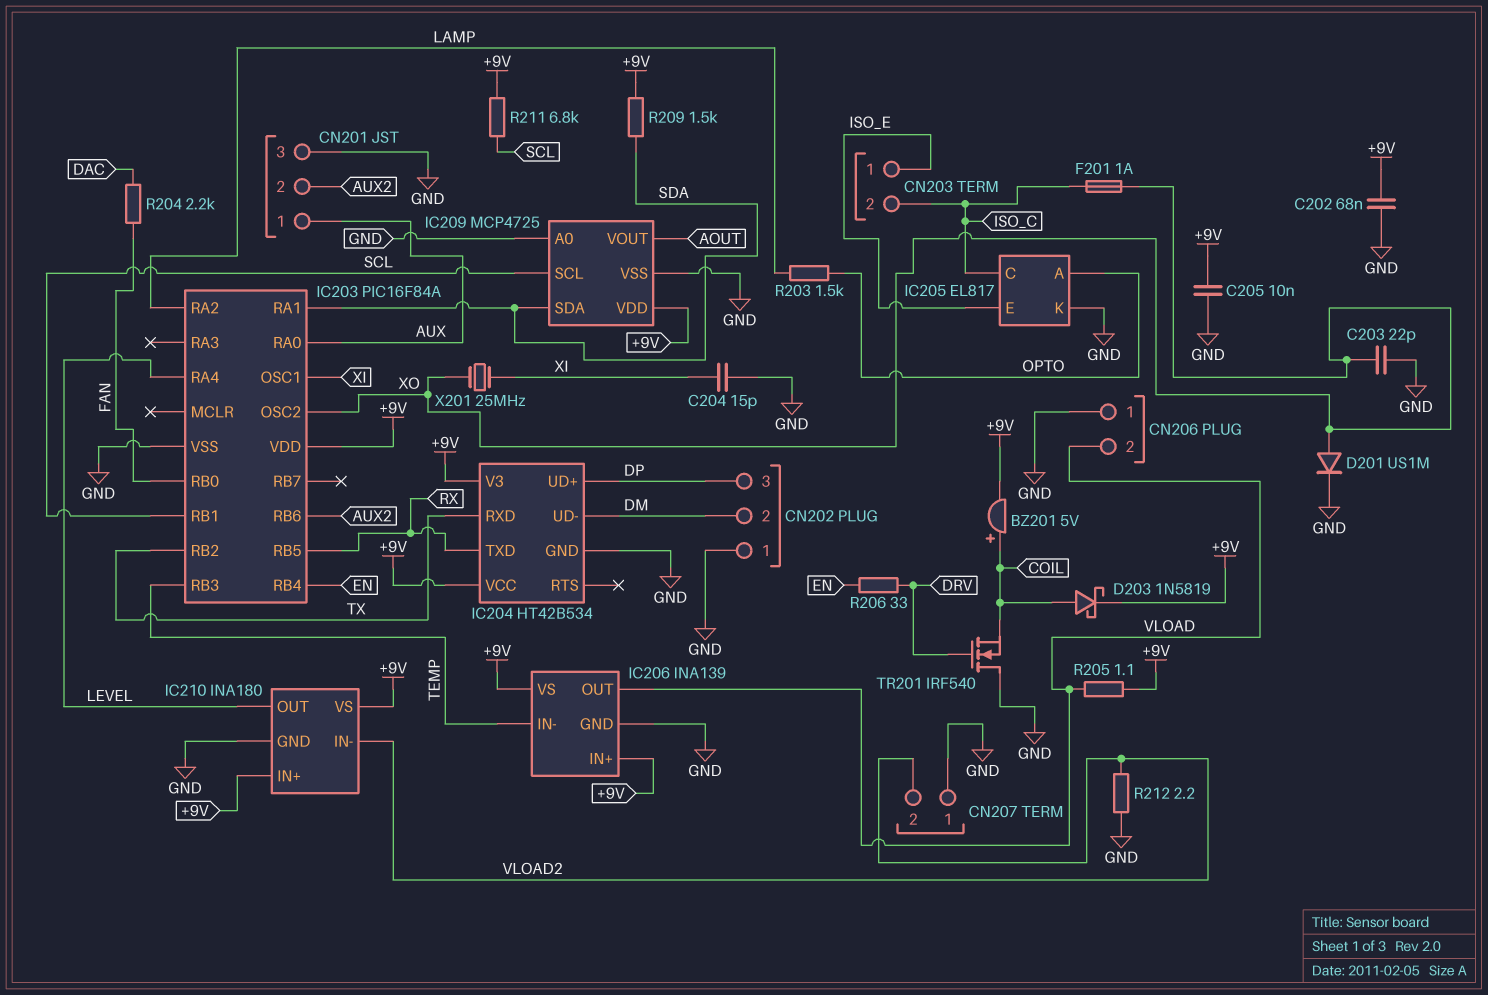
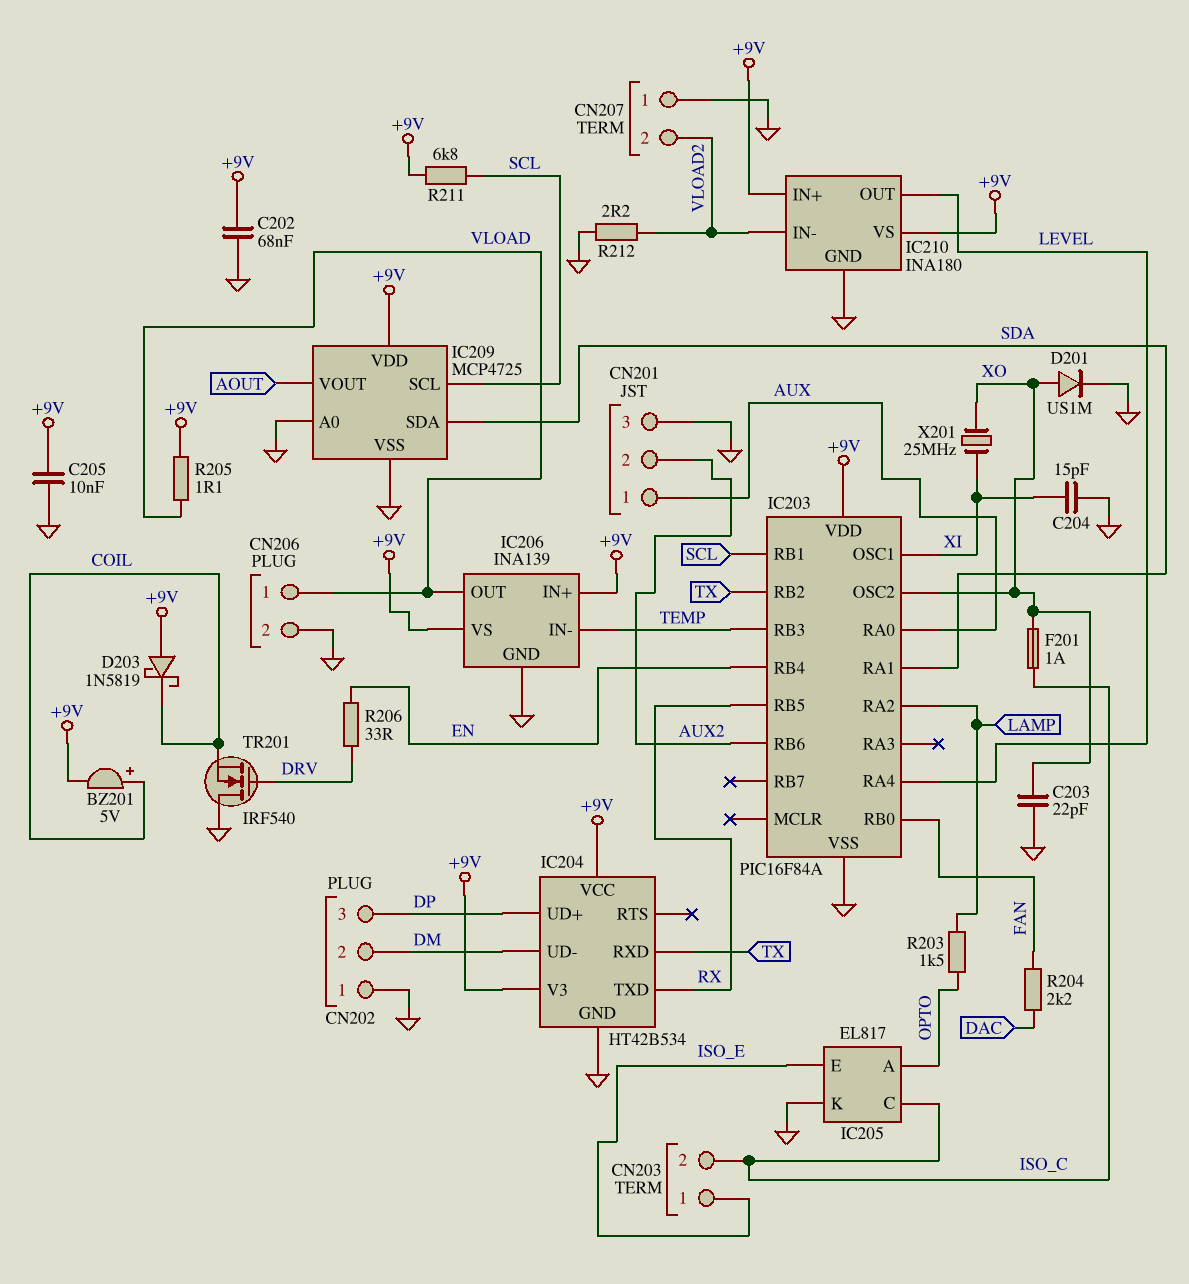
CN206 pin 1: GND -> VLOAD
CN206 pin 2: VLOAD -> GND
D203: schottky 1N5819 (A COIL, K +9V) -> schottky 1N5819 (A +9V, K COIL)
R209: 1.5k (+9V, SDA) -> none

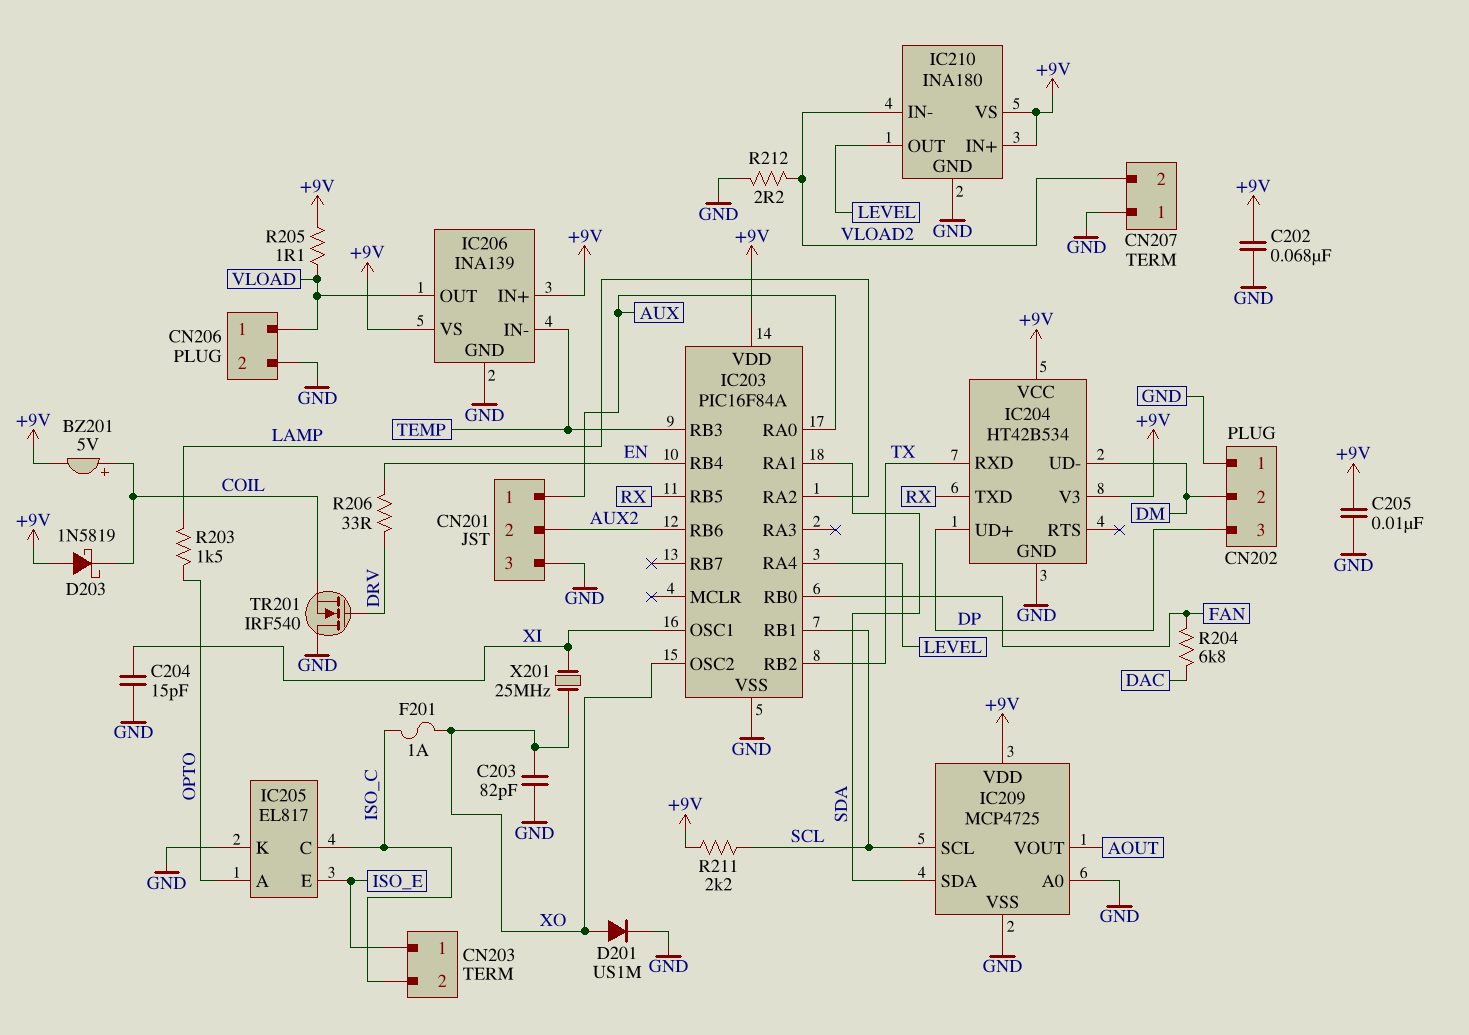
C203: 22pF (GND, XO) -> 82pF (GND, XO)
R204: 2.2k (DAC, FAN) -> 6.8k (DAC, FAN)
R211: 6.8k (+9V, SCL) -> 2.2k (+9V, SCL)

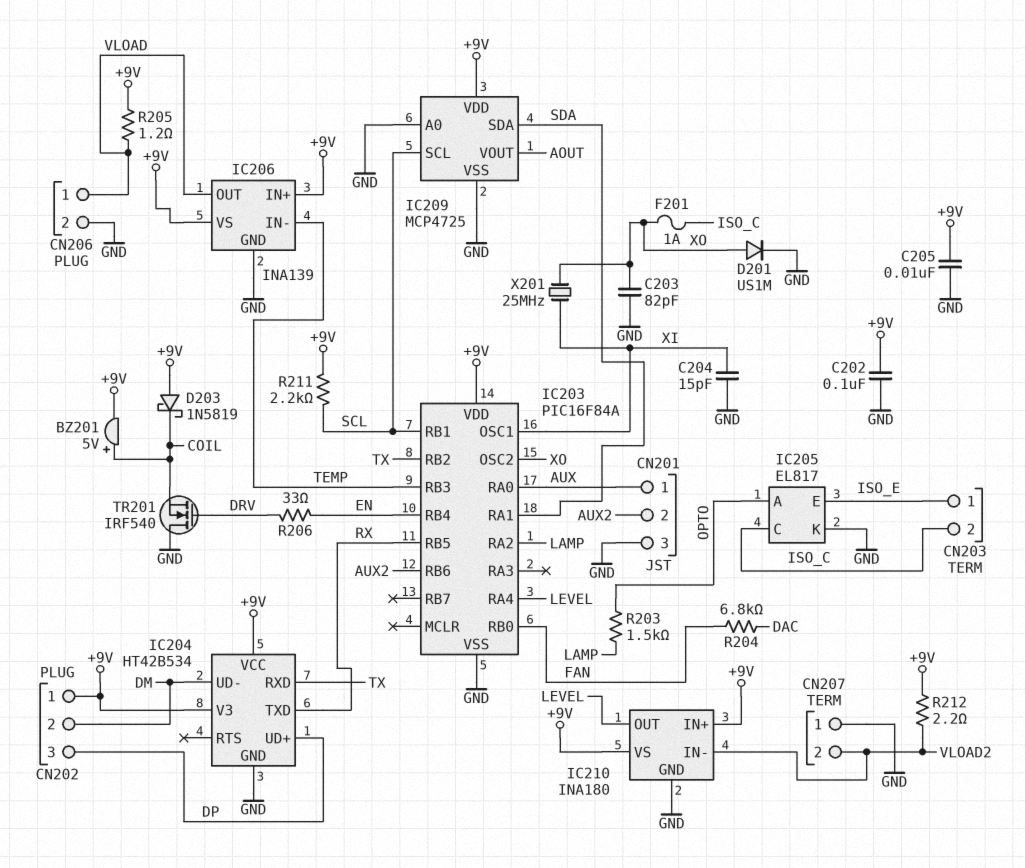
C202: 68nF (+9V, GND) -> 100nF (+9V, GND)
CN202 pin 1: GND -> +9V
R205: 1.1 (+9V, VLOAD) -> 1.2 (+9V, VLOAD)
R212: 2.2 (GND, VLOAD2) -> 2.2 (+9V, VLOAD2)

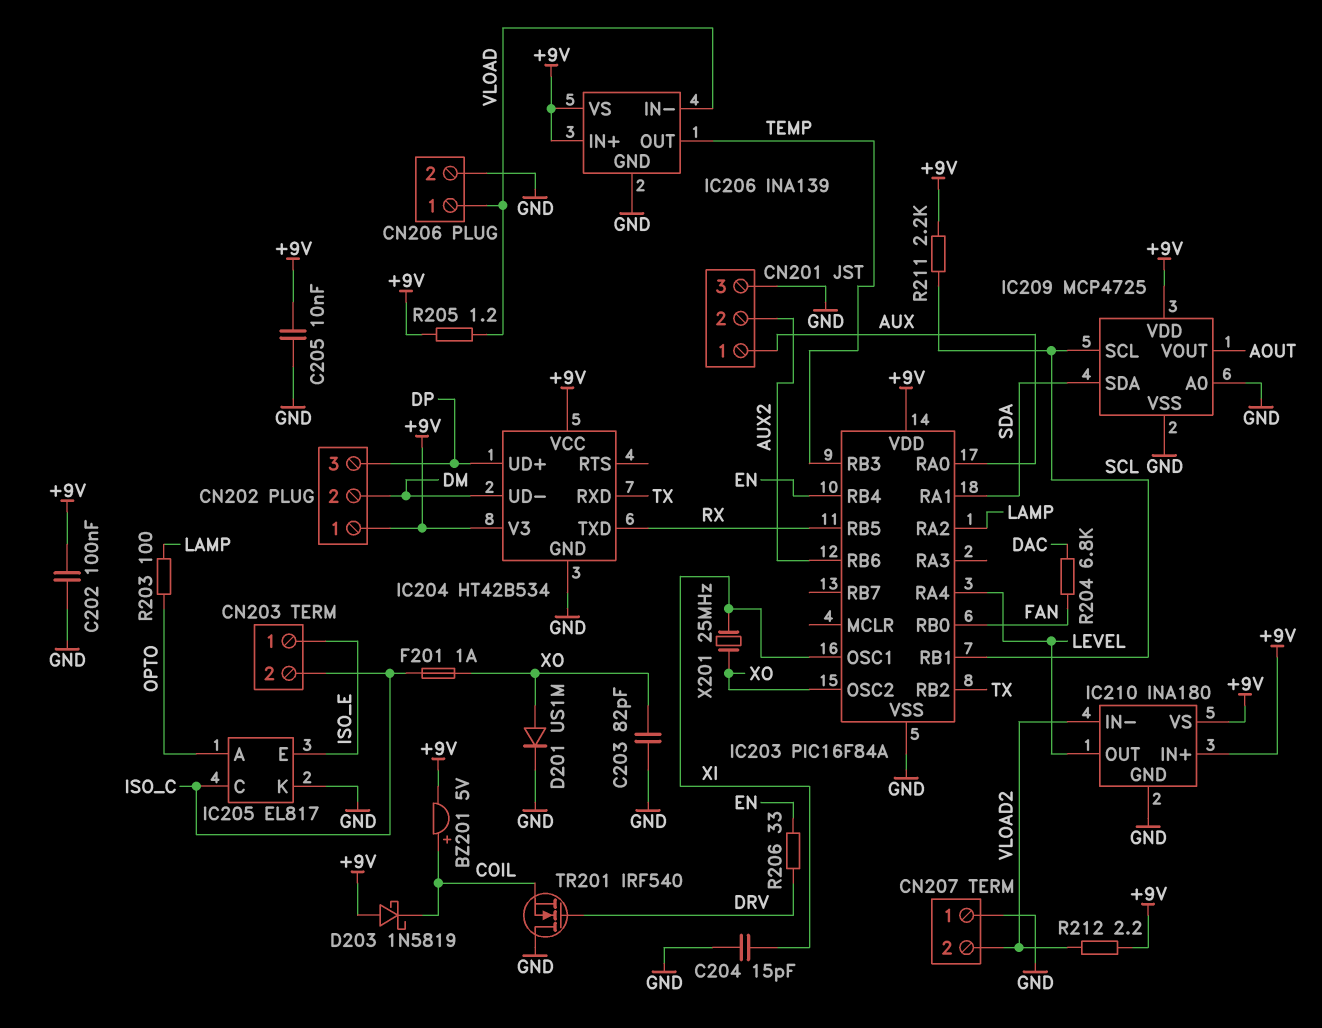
IC206 pin IN-: TEMP -> VLOAD
IC206 pin OUT: VLOAD -> TEMP
R203: 1.5k (LAMP, OPTO) -> 100 (LAMP, OPTO)

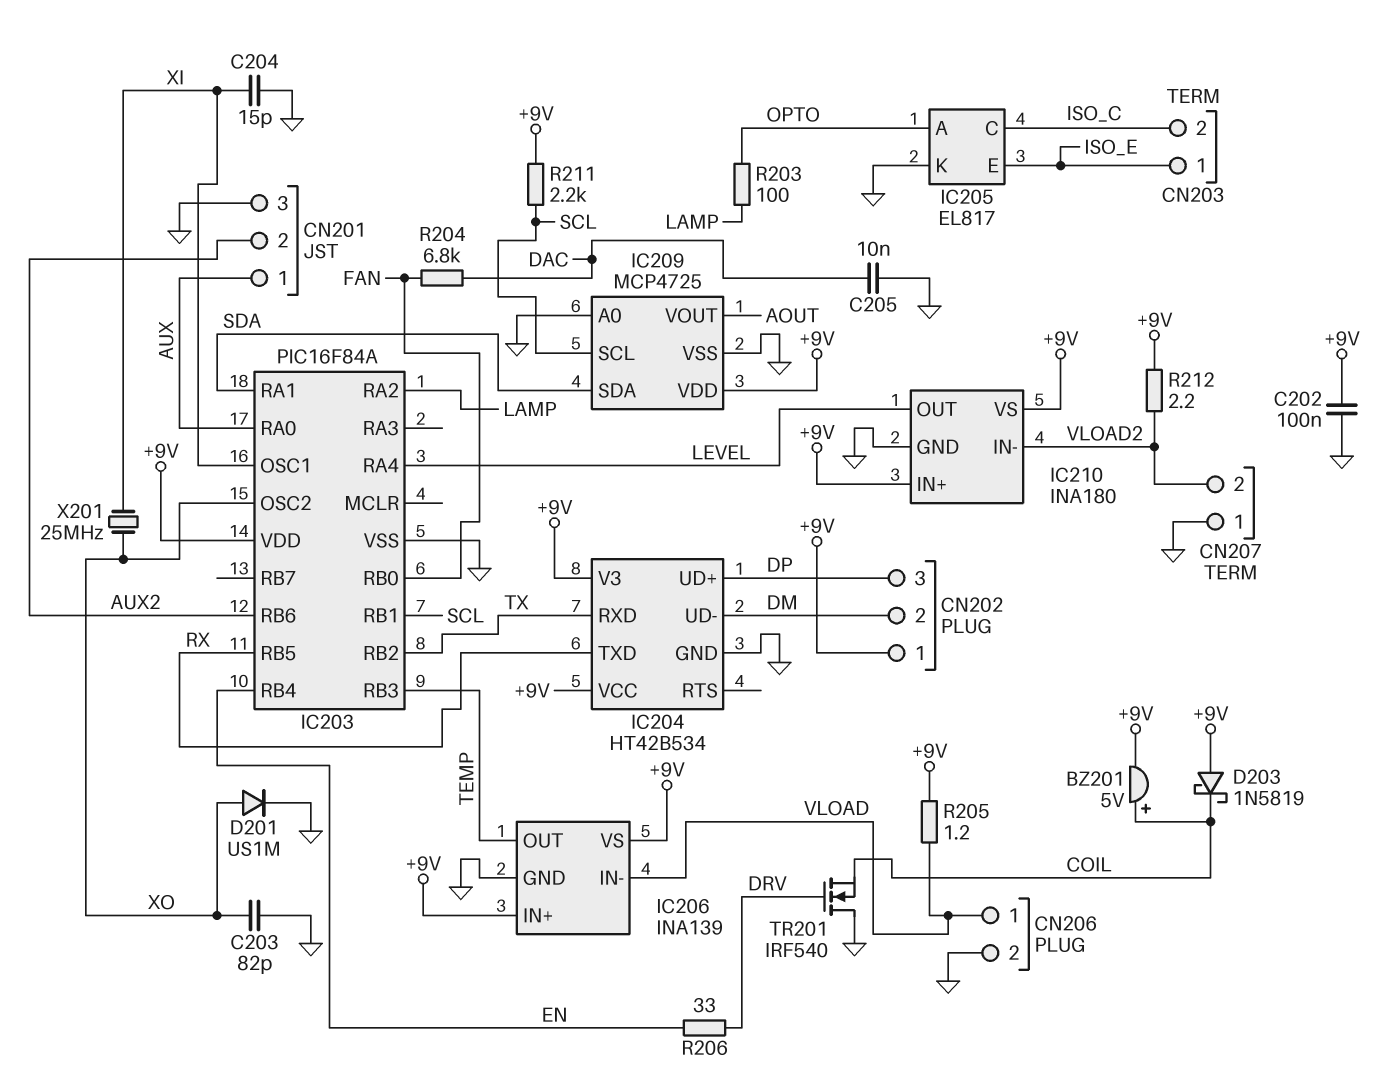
C205: 10nF (+9V, GND) -> 10nF (DAC, GND)
F201: 1A (ISO_C, XO) -> none

